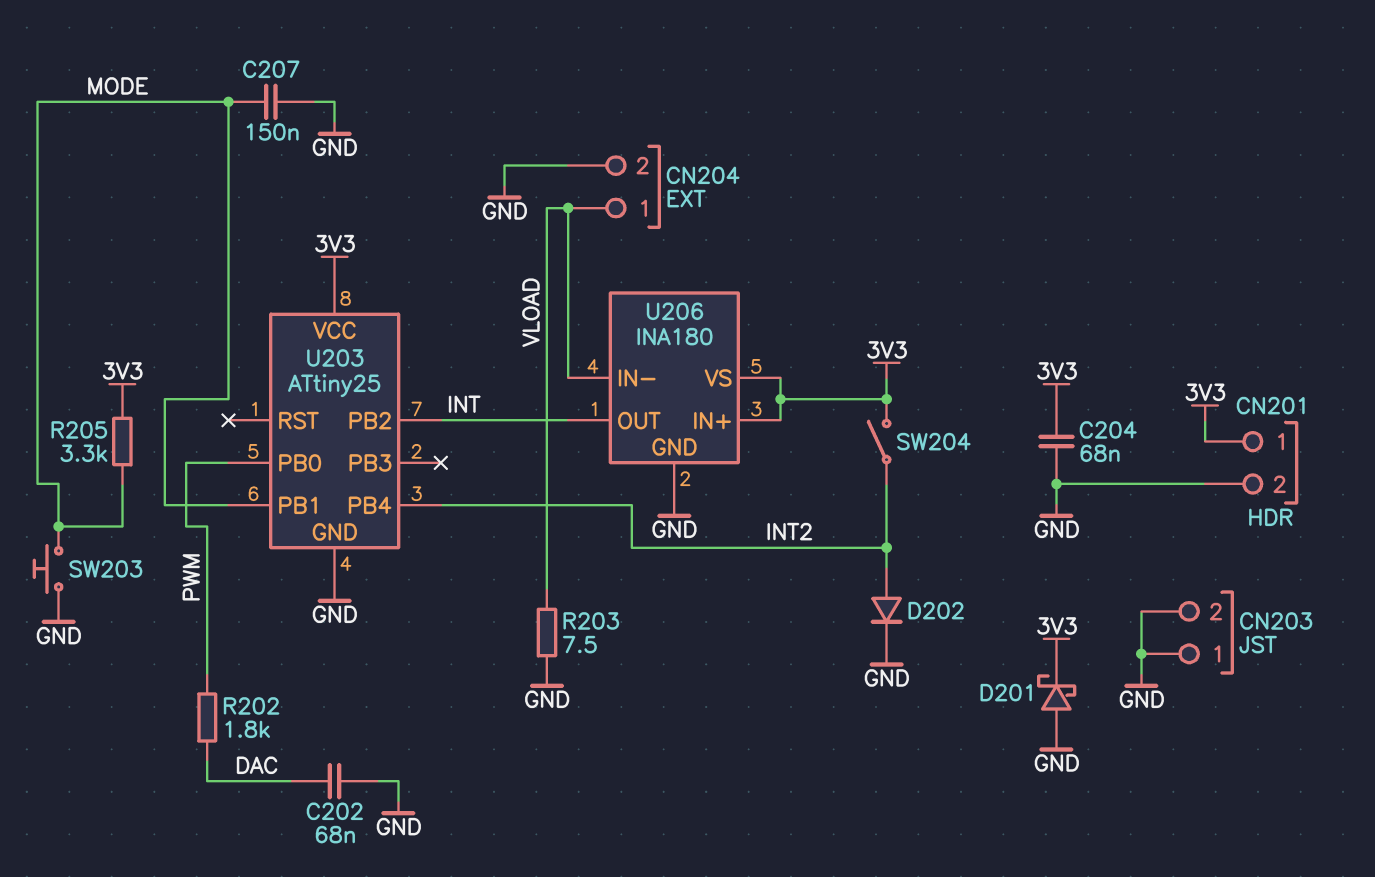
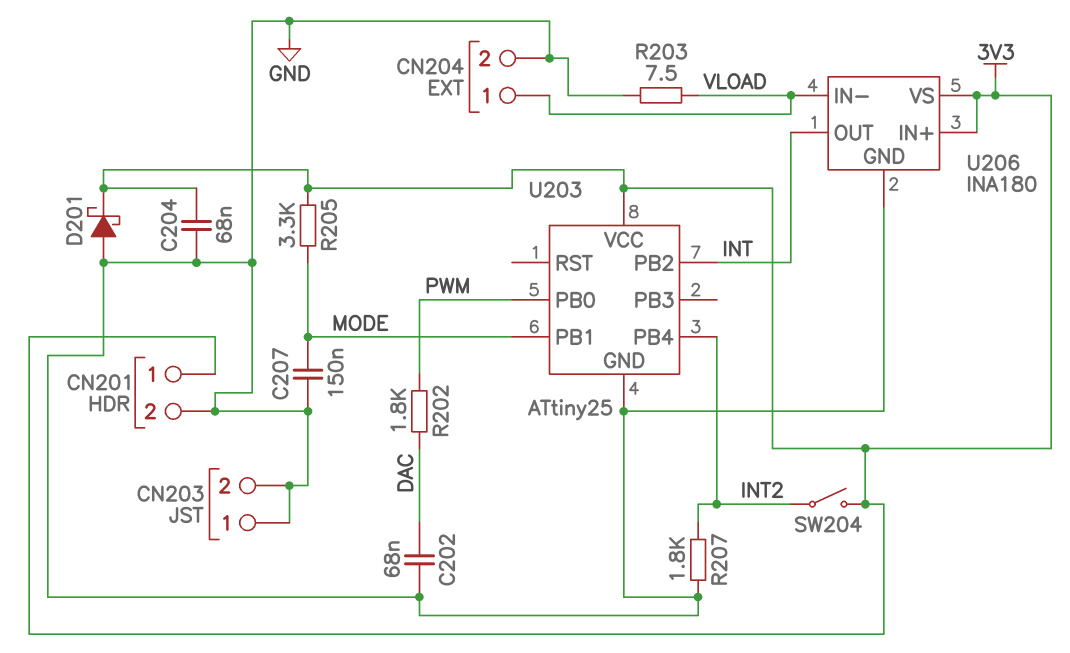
D202: diode (A INT2, K GND) -> none
R207: none -> 1.8k (GND, INT2)
SW203: button (GND, MODE) -> none

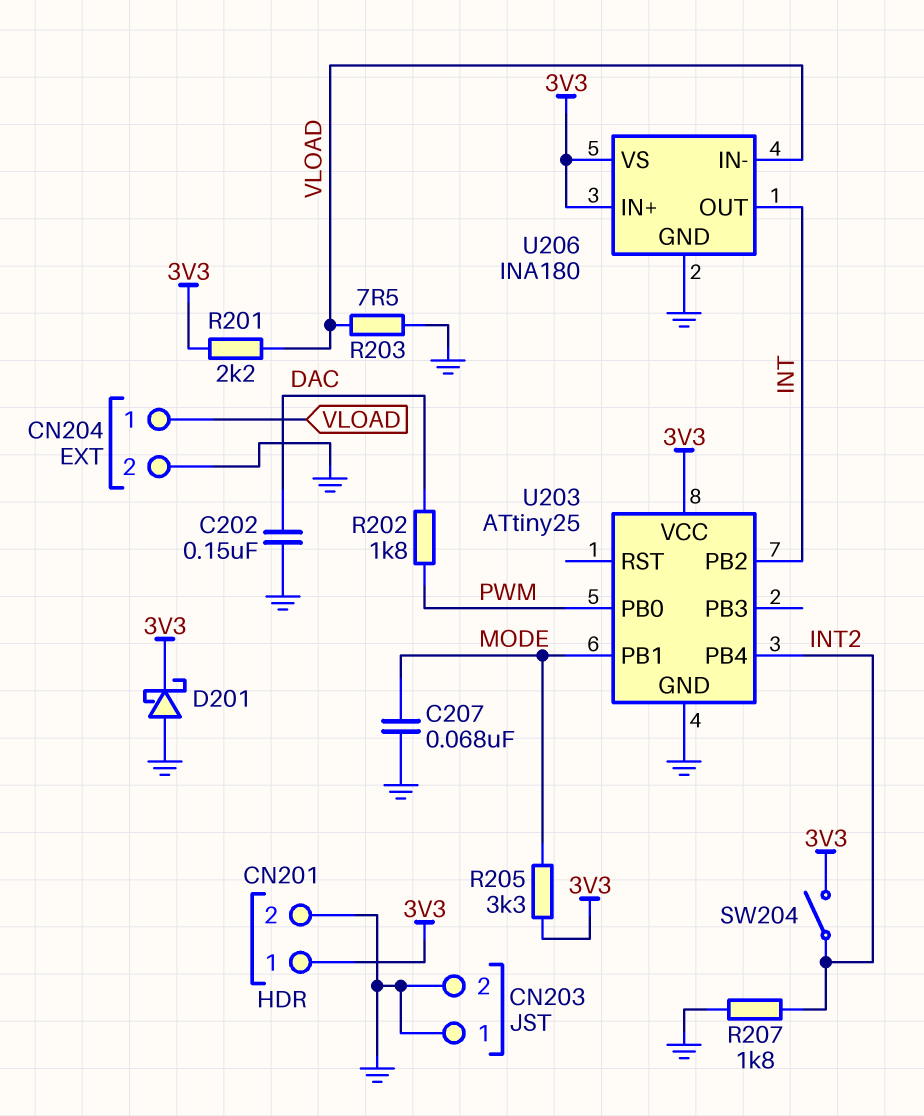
C202: 68nF (DAC, GND) -> 150nF (DAC, GND)
C204: 68nF (3V3, GND) -> none
C207: 150nF (GND, MODE) -> 68nF (GND, MODE)
R201: none -> 2.2k (3V3, VLOAD)

